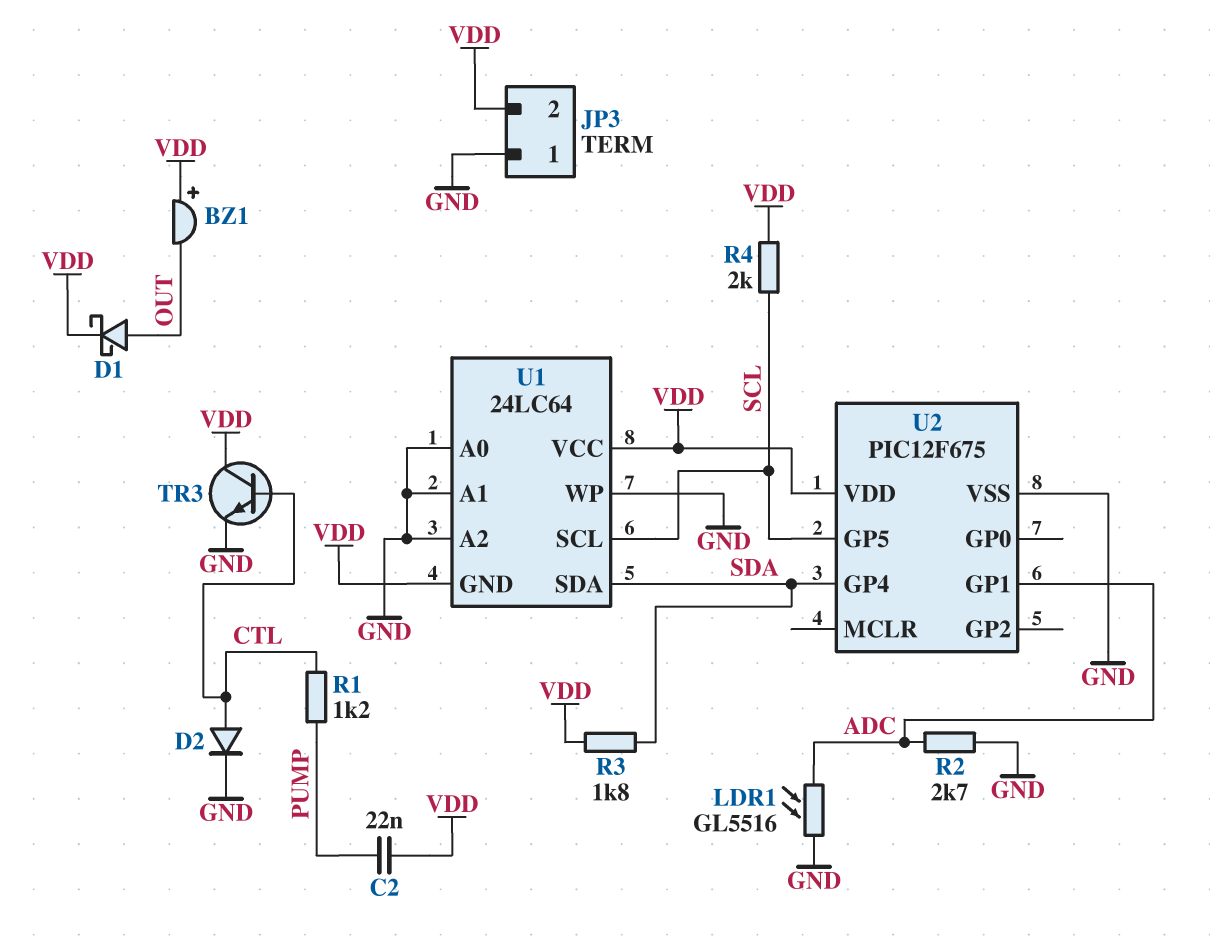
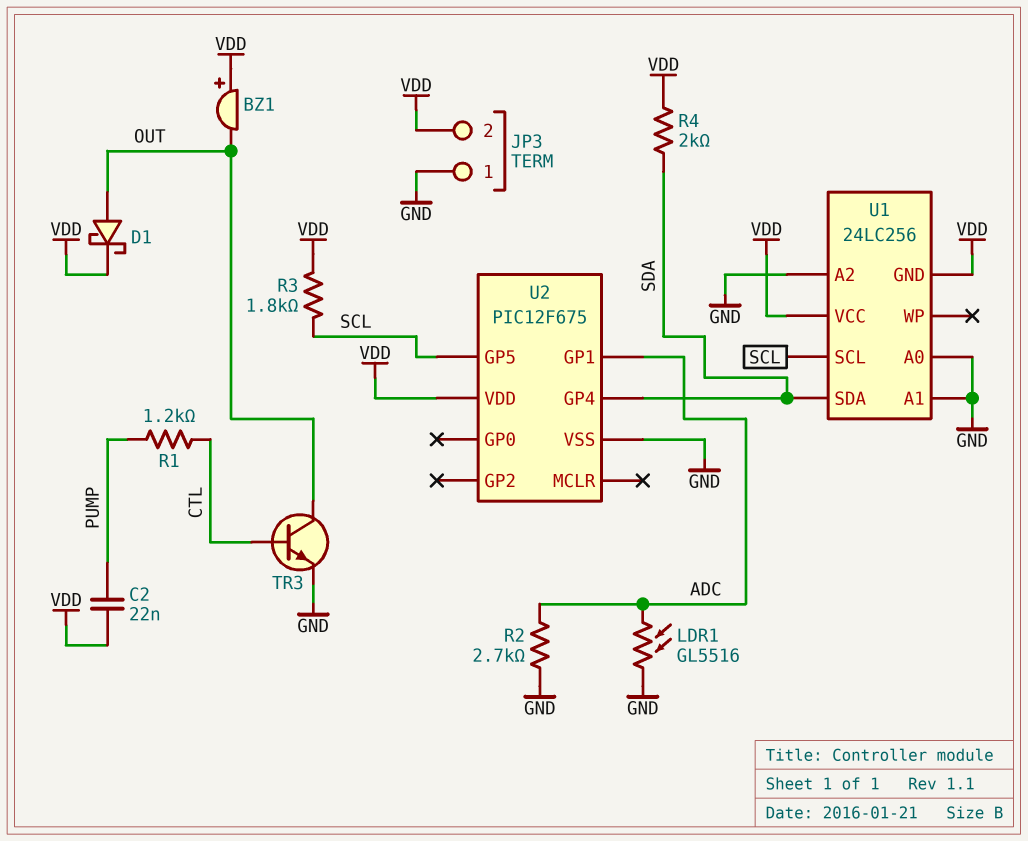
D2: diode (A CTL, K GND) -> none
R3: 1.8k (SDA, VDD) -> 1.8k (SCL, VDD)
R4: 2k (SCL, VDD) -> 2k (SDA, VDD)
TR3: NPN (B CTL, C VDD, E GND) -> NPN (B CTL, C OUT, E GND)
U1: 24LC64 -> 24LC256
U1 pin WP: GND -> none

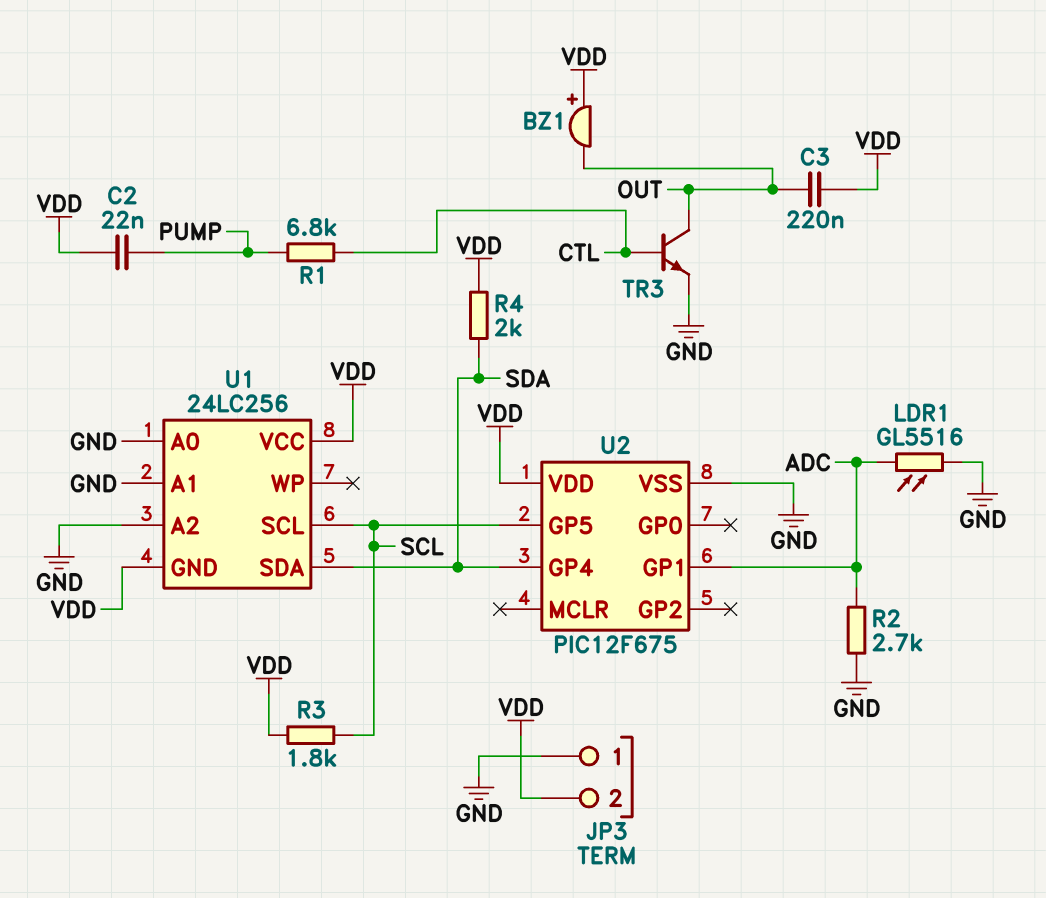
C3: none -> 220nF (OUT, VDD)
D1: schottky (A OUT, K VDD) -> none
R1: 1.2k (CTL, PUMP) -> 6.8k (CTL, PUMP)

